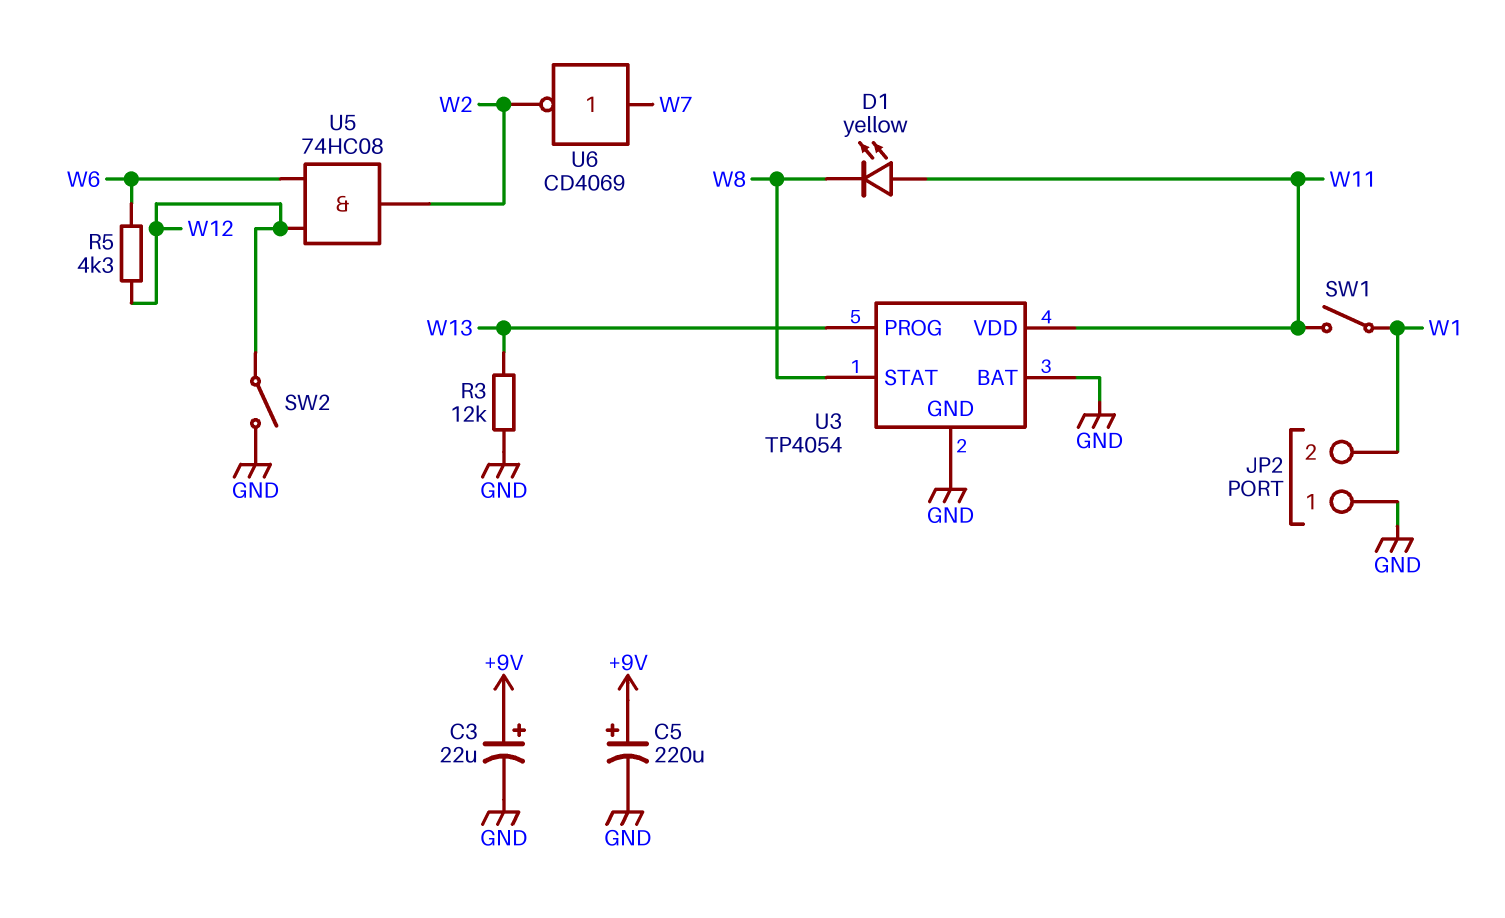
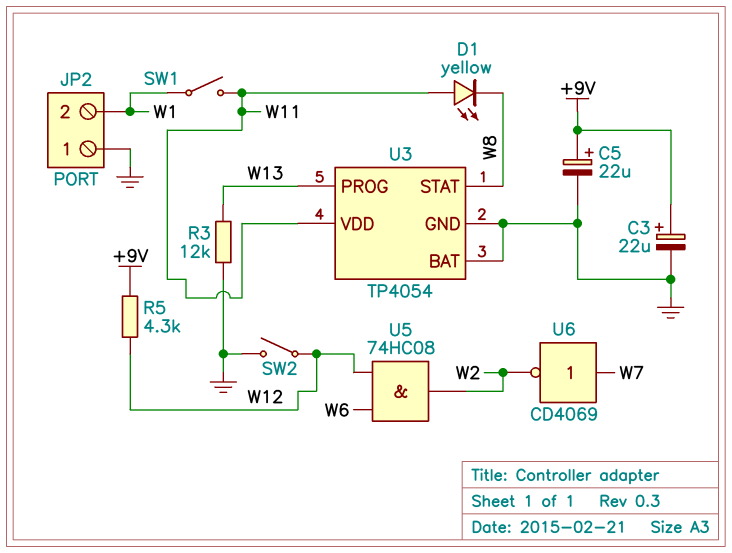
C5: 220uF (plus +9V, minus GND) -> 22uF (plus +9V, minus GND)
R5: 4.3k (W6, W12) -> 4.3k (+9V, W12)

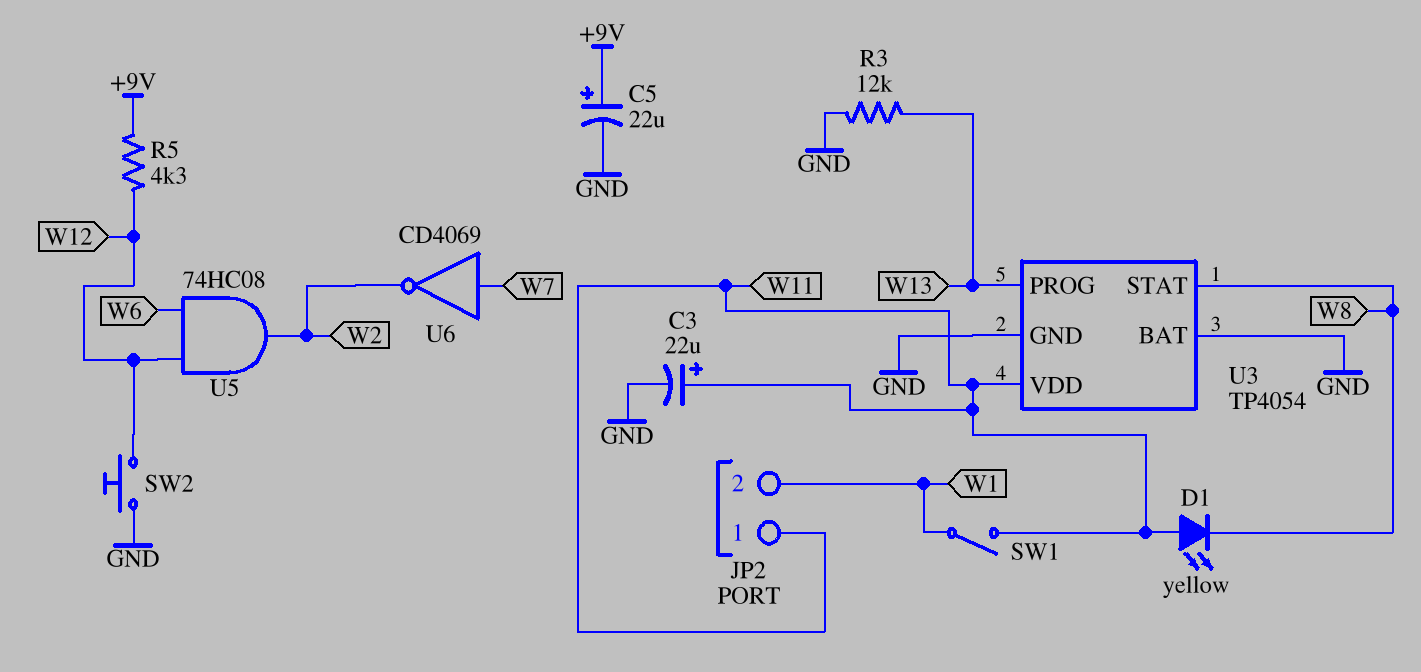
C3: 22uF (plus +9V, minus GND) -> 22uF (plus W11, minus GND)
JP2 pin 1: GND -> W11
SW2: switch (GND, W12) -> button (GND, W12)

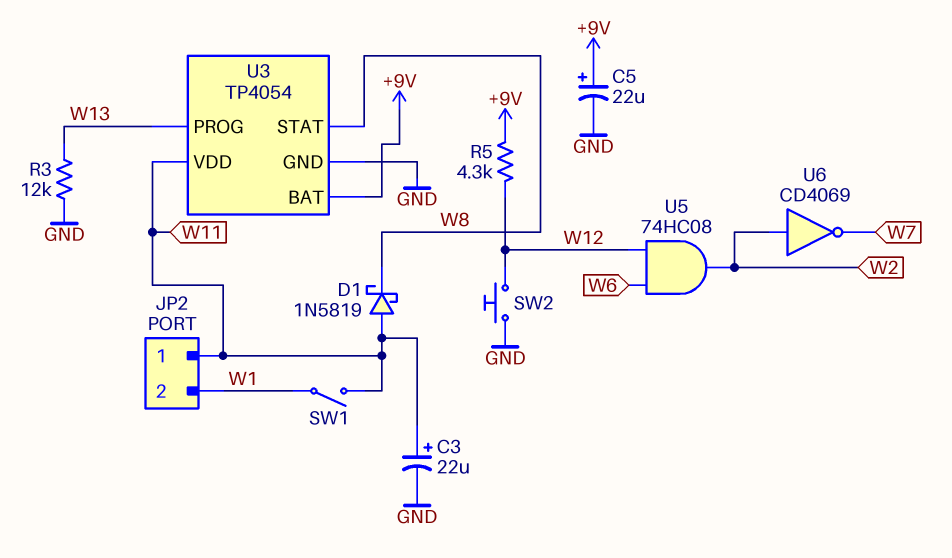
D1: LED yellow (A W11, K W8) -> schottky 1N5819 (A W11, K W8)
U3 pin BAT: GND -> +9V
U6: NOT CD4069 (in W7, out W2) -> NOT CD4069 (in W2, out W7)

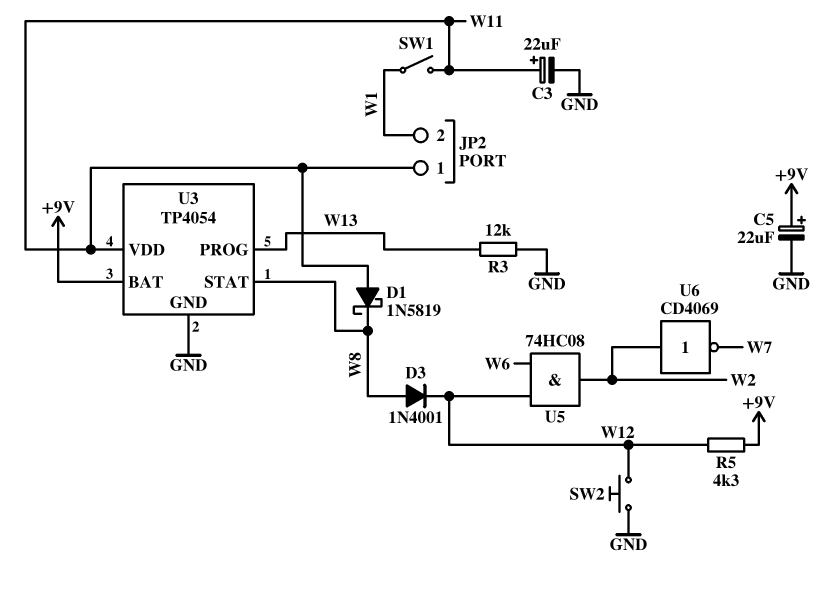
D3: none -> diode 1N4001 (A W8, K W12)

